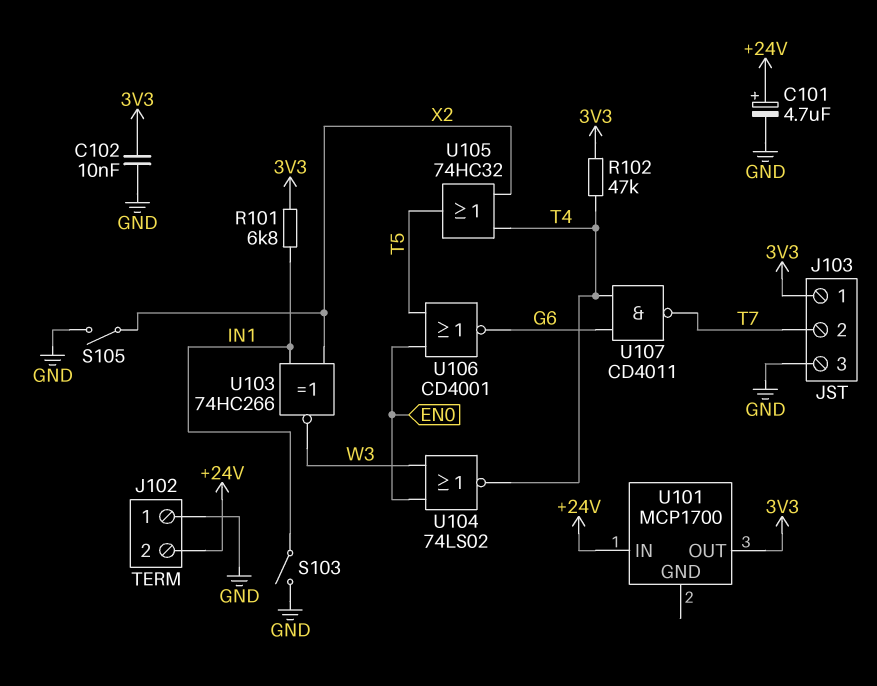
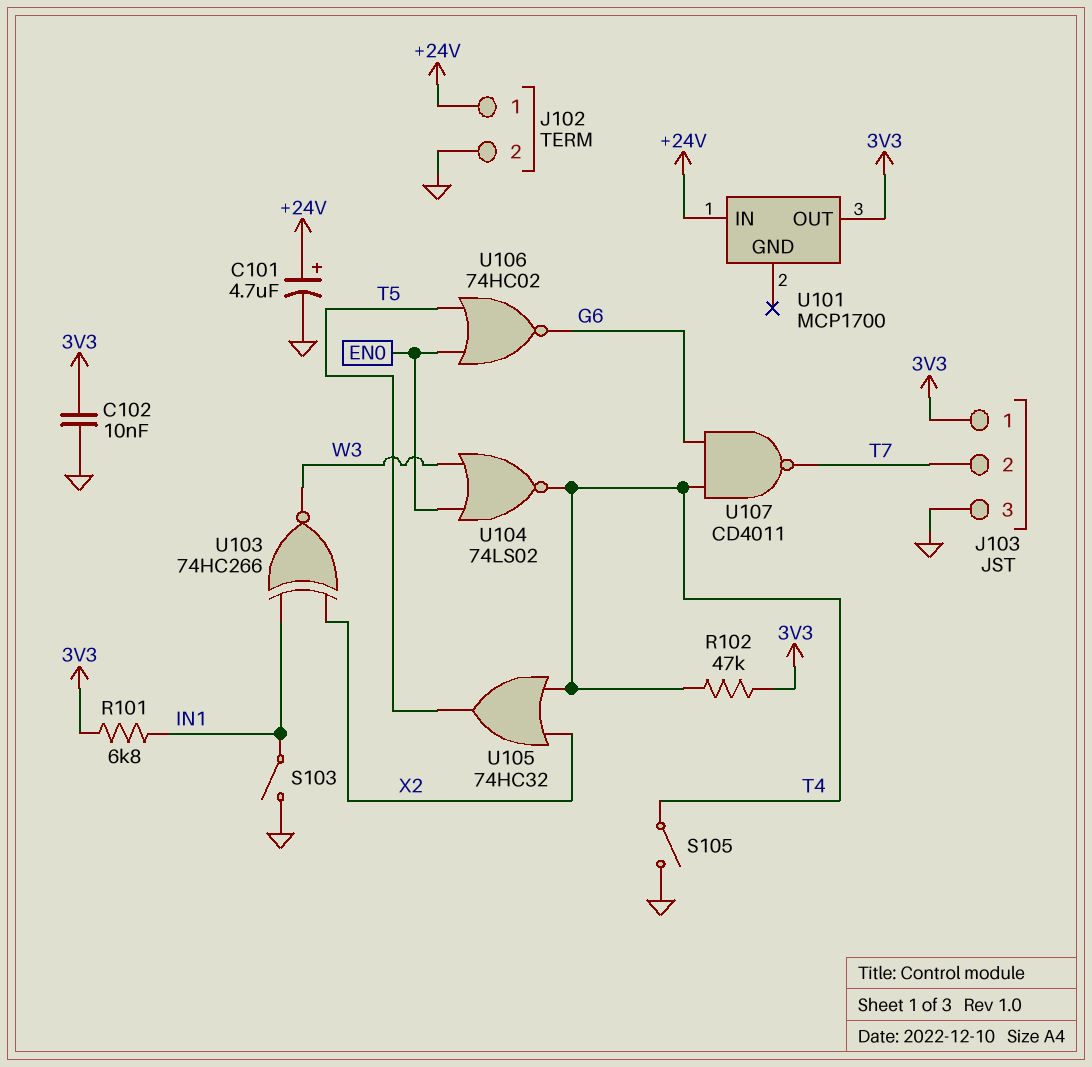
J102 pin 1: GND -> +24V
J102 pin 2: +24V -> GND
S105: switch (GND, X2) -> switch (GND, T4)
U106: NOR CD4001 (in EN0, in T5, out G6) -> NOR 74HC02 (in EN0, in T5, out G6)

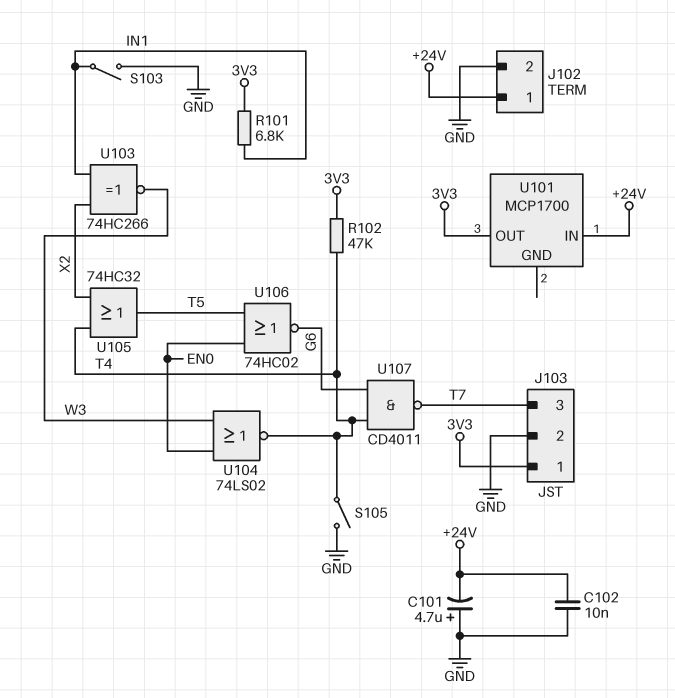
C101: 4.7uF (plus +24V, minus GND) -> 4.7uF (plus GND, minus +24V)
C102: 10nF (3V3, GND) -> 10nF (+24V, GND)
J103 pin 2: T7 -> GND
J103 pin 3: GND -> T7

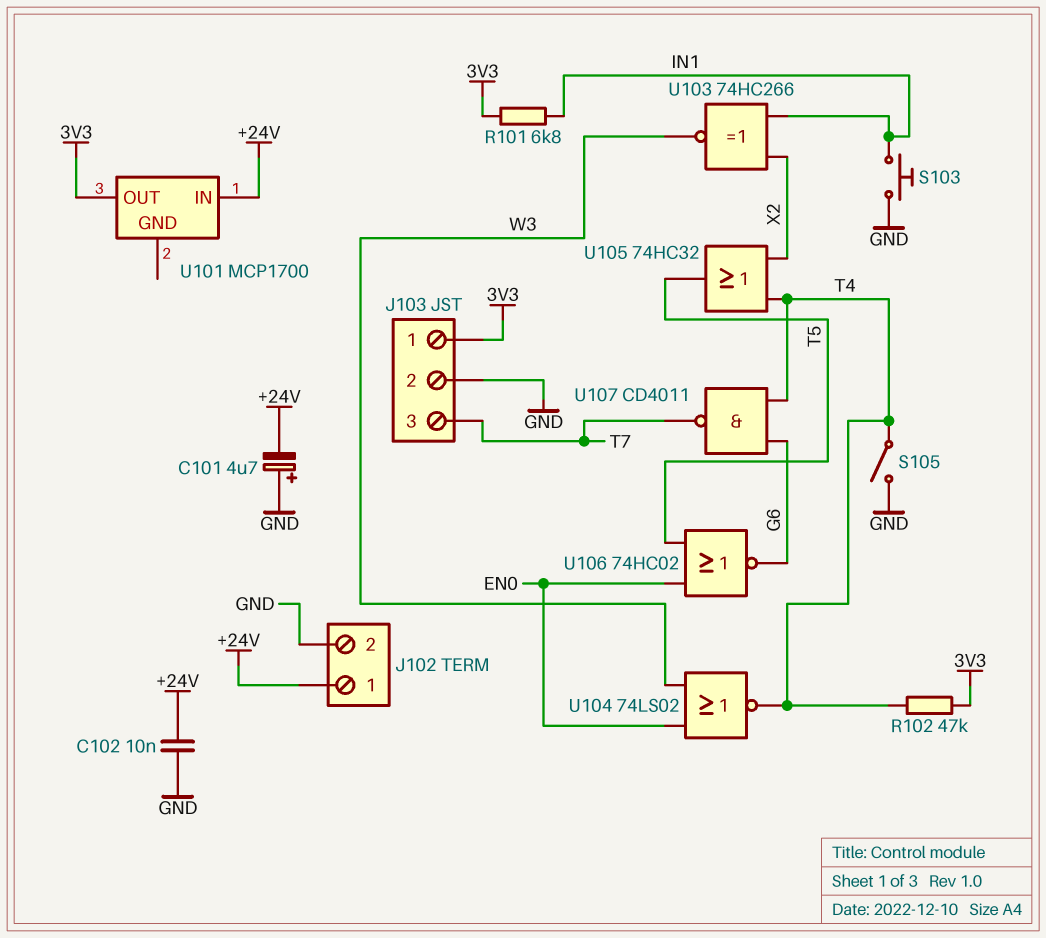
S103: switch (GND, IN1) -> button (GND, IN1)

